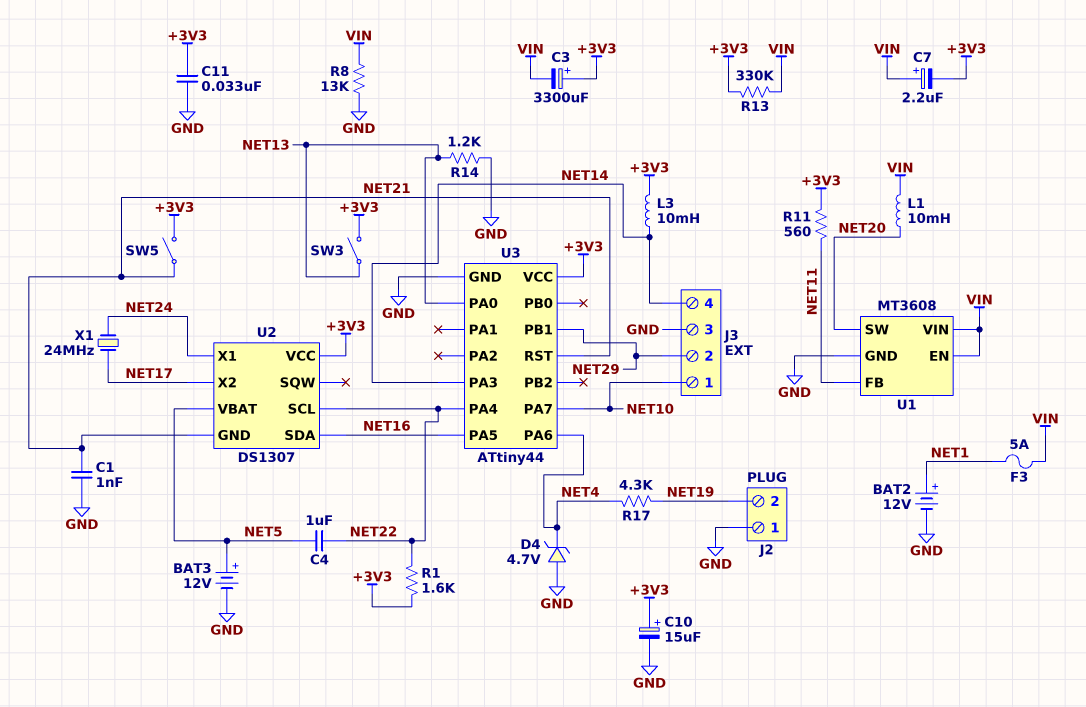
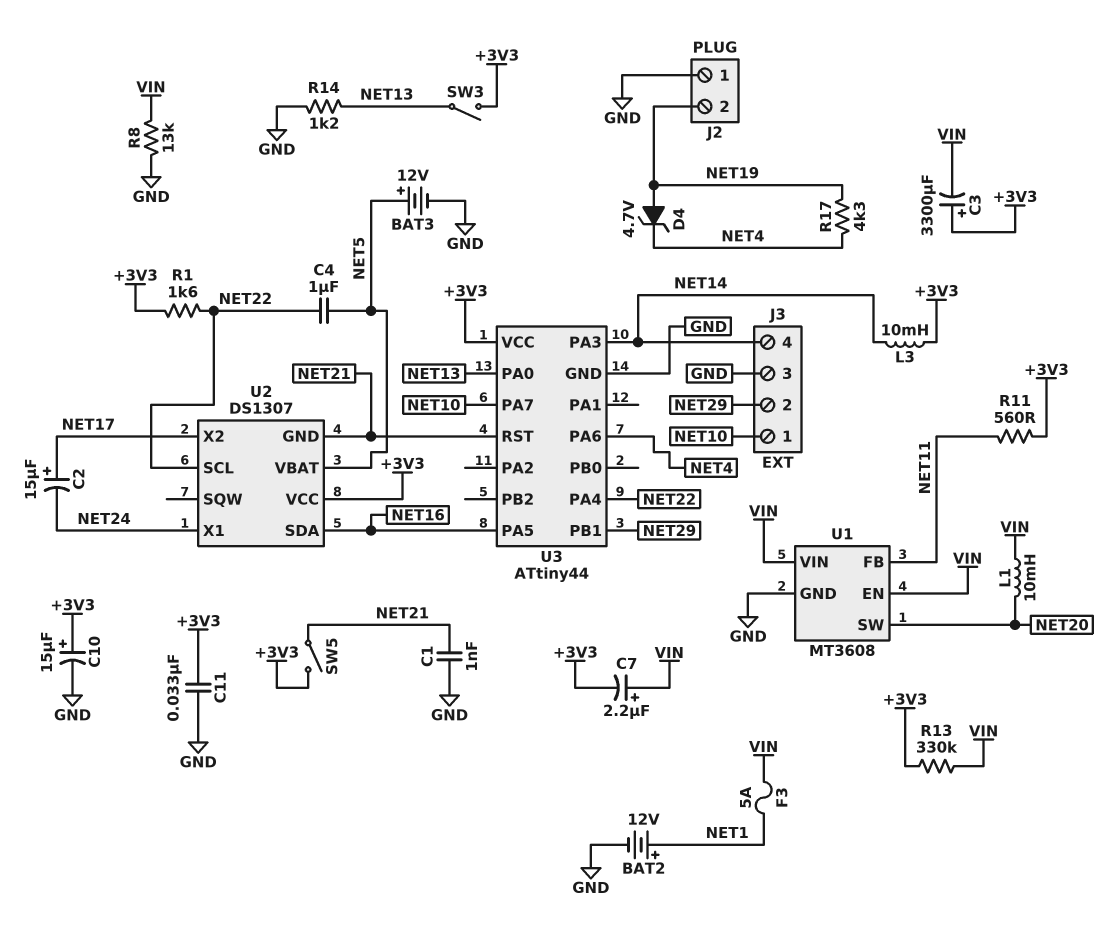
C2: none -> 15uF (plus NET17, minus NET24)
D4: zener 4.7V (A GND, K NET4) -> zener 4.7V (A NET19, K NET4)
X1: 24MHz (NET17, NET24) -> none

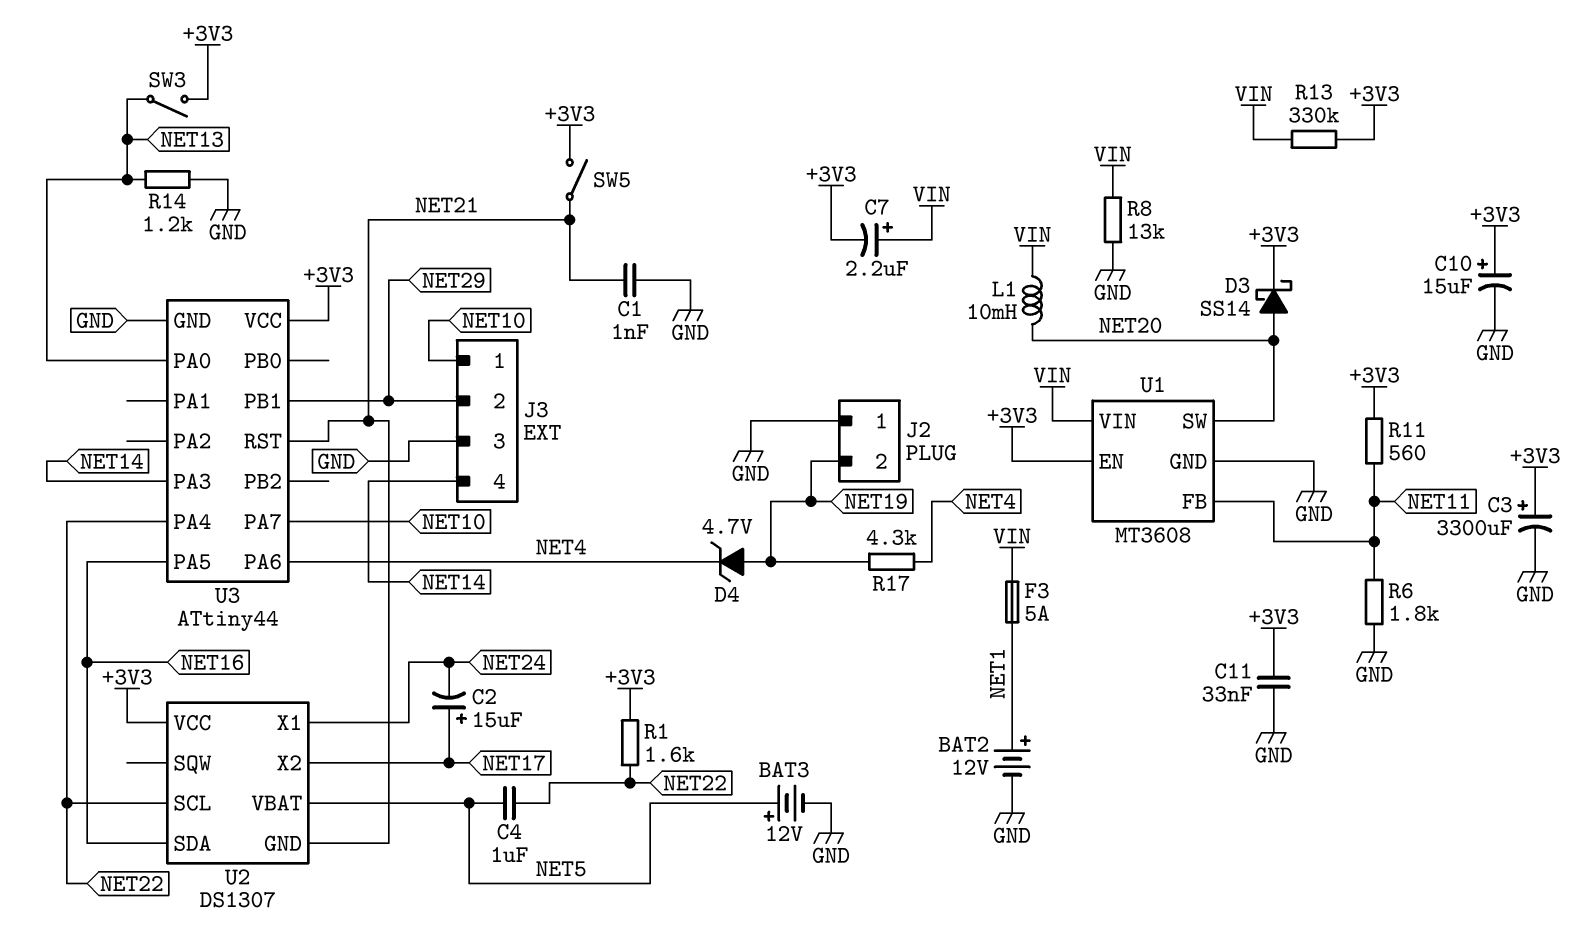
C3: 3300uF (plus +3V3, minus VIN) -> 3300uF (plus +3V3, minus GND)
D3: none -> schottky SS14 (A NET20, K +3V3)
L3: 10mH (+3V3, NET14) -> none
R6: none -> 1.8k (GND, NET11)
U1 pin EN: VIN -> +3V3

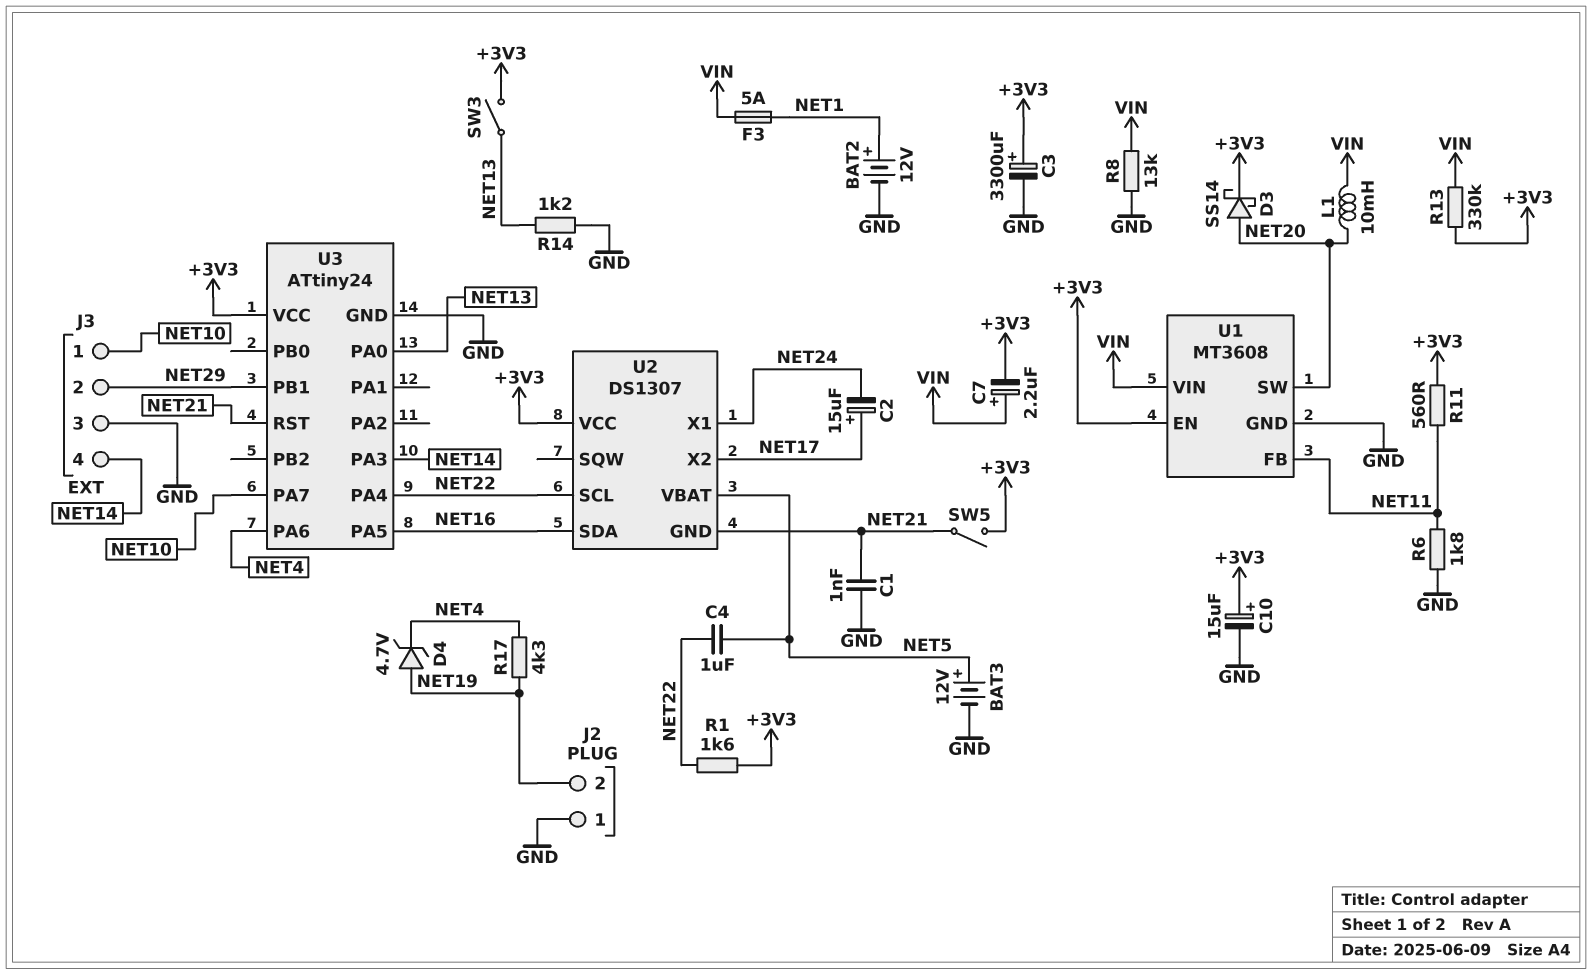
C11: 33nF (+3V3, GND) -> none
U3: ATtiny44 -> ATtiny24

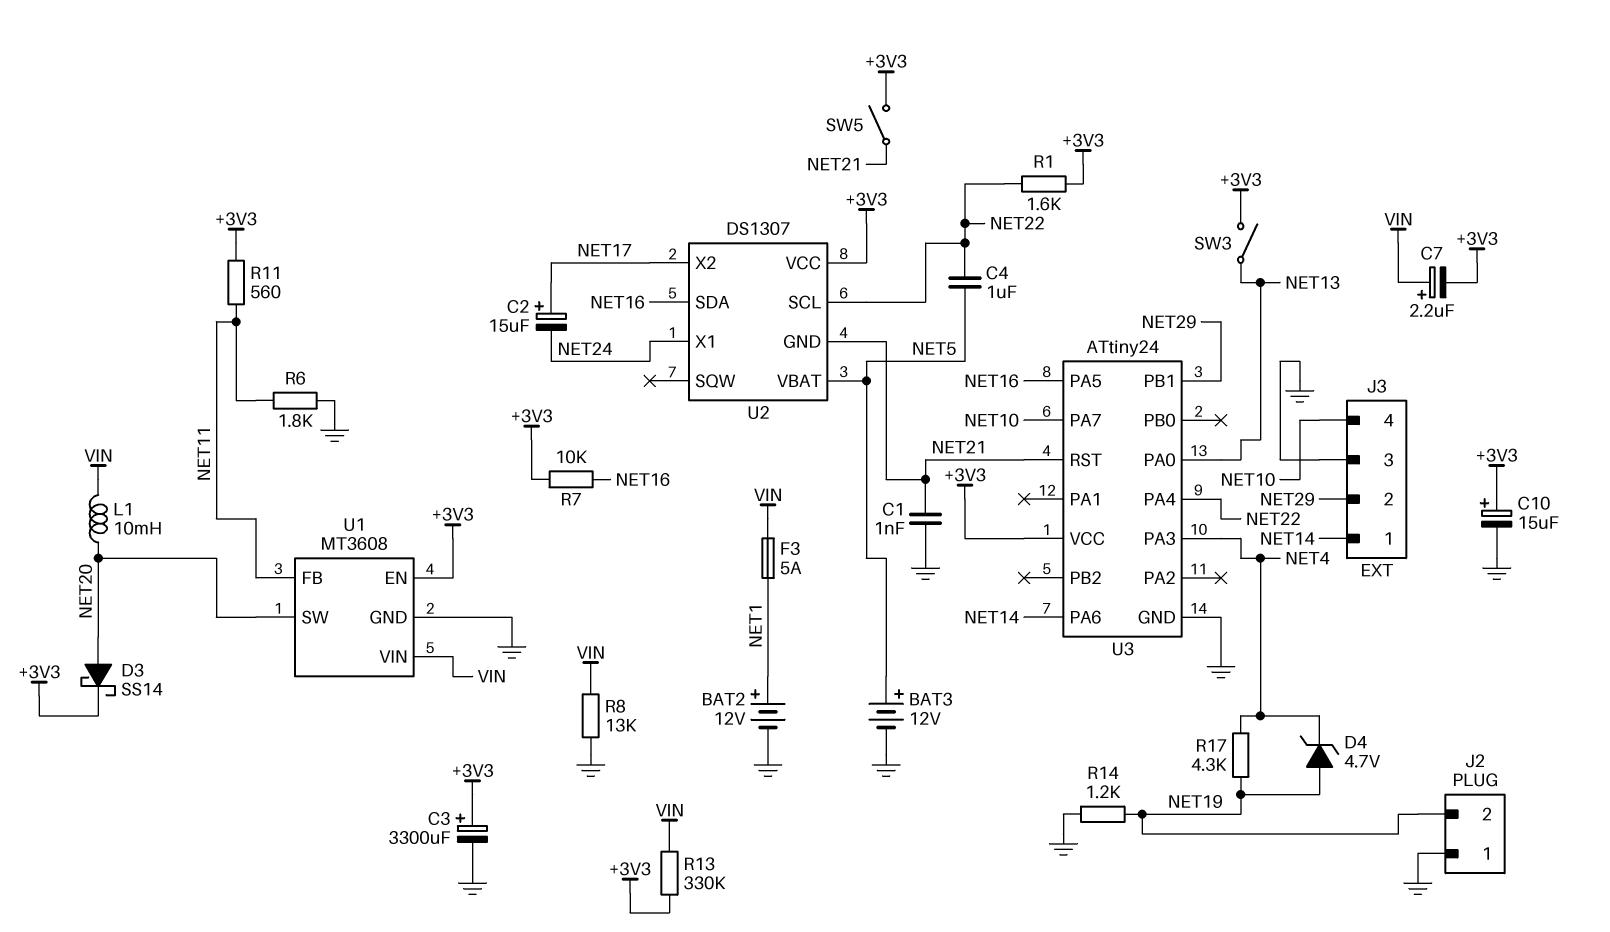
J3 pin 1: NET10 -> NET14
J3 pin 4: NET14 -> NET10
R7: none -> 10k (+3V3, NET16)
R14: 1.2k (GND, NET13) -> 1.2k (GND, NET19)
U3 pin PA3: NET14 -> NET4
U3 pin PA6: NET4 -> NET14

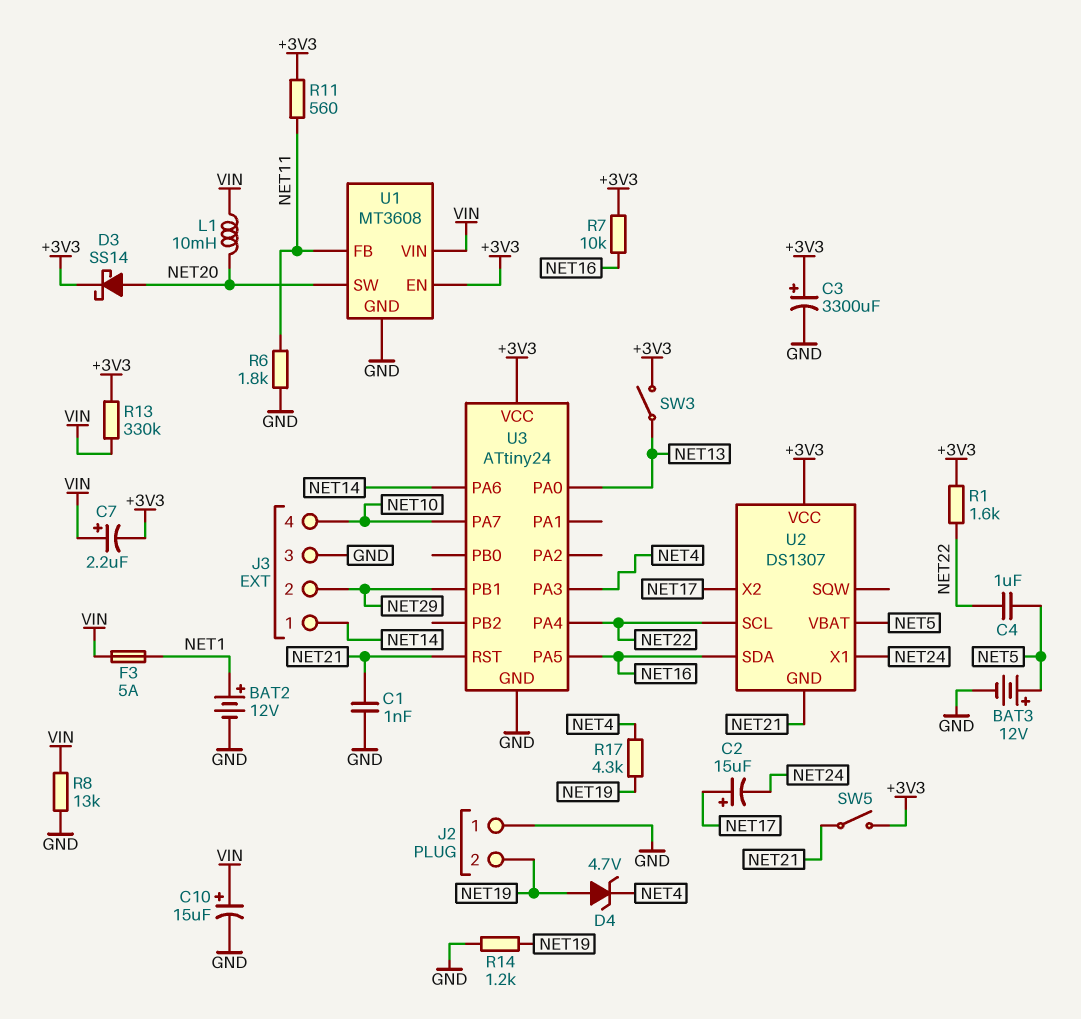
C10: 15uF (plus +3V3, minus GND) -> 15uF (plus VIN, minus GND)

